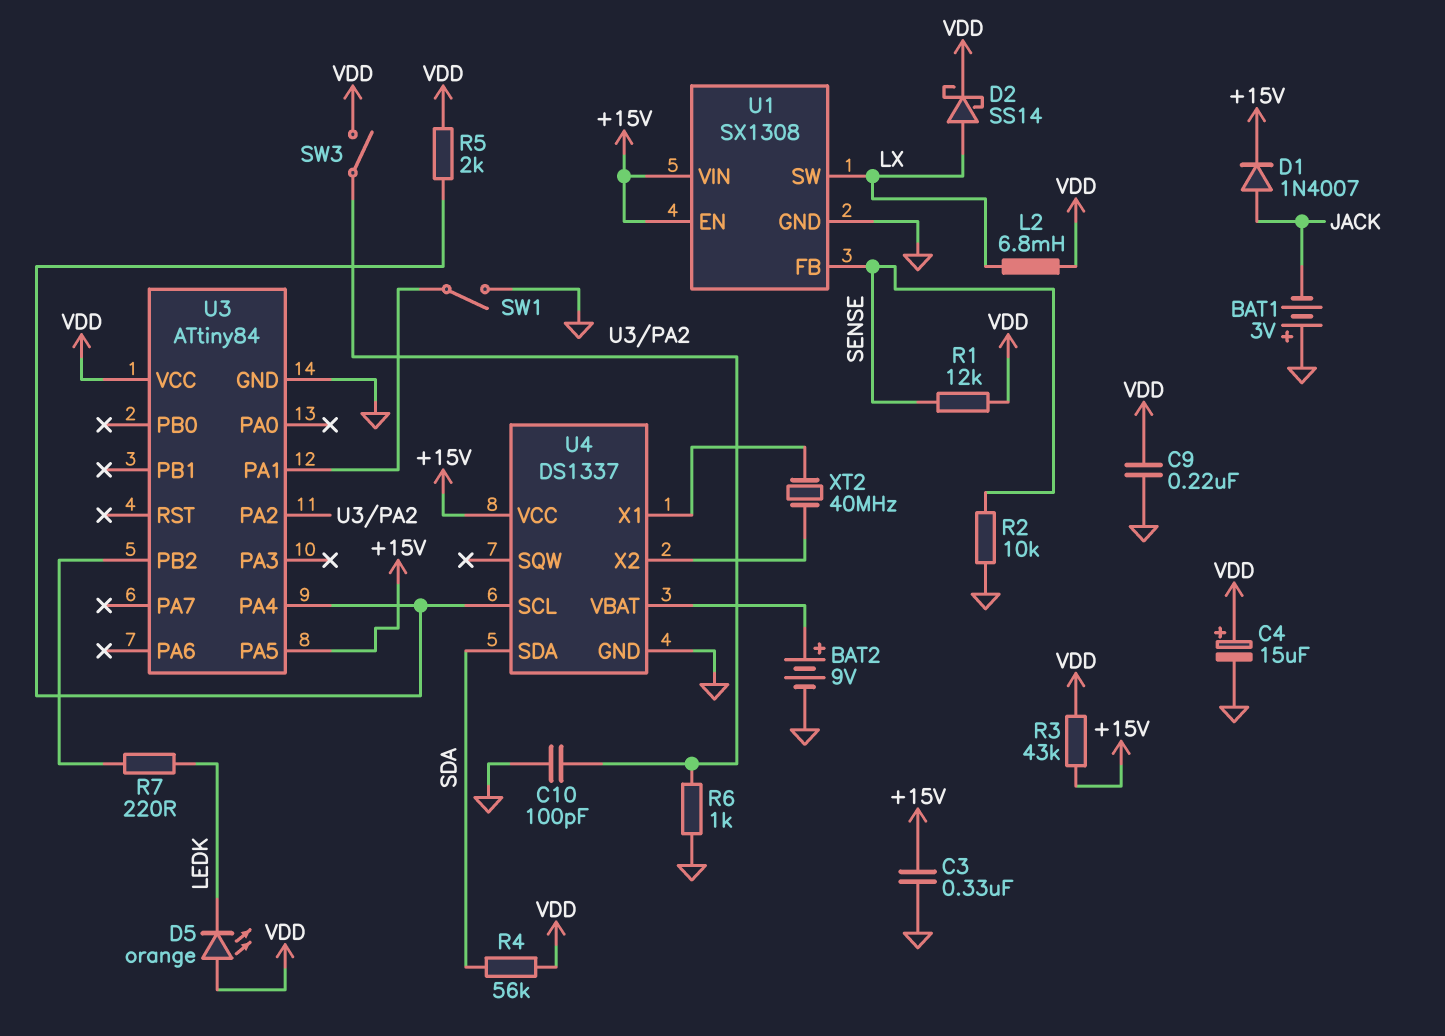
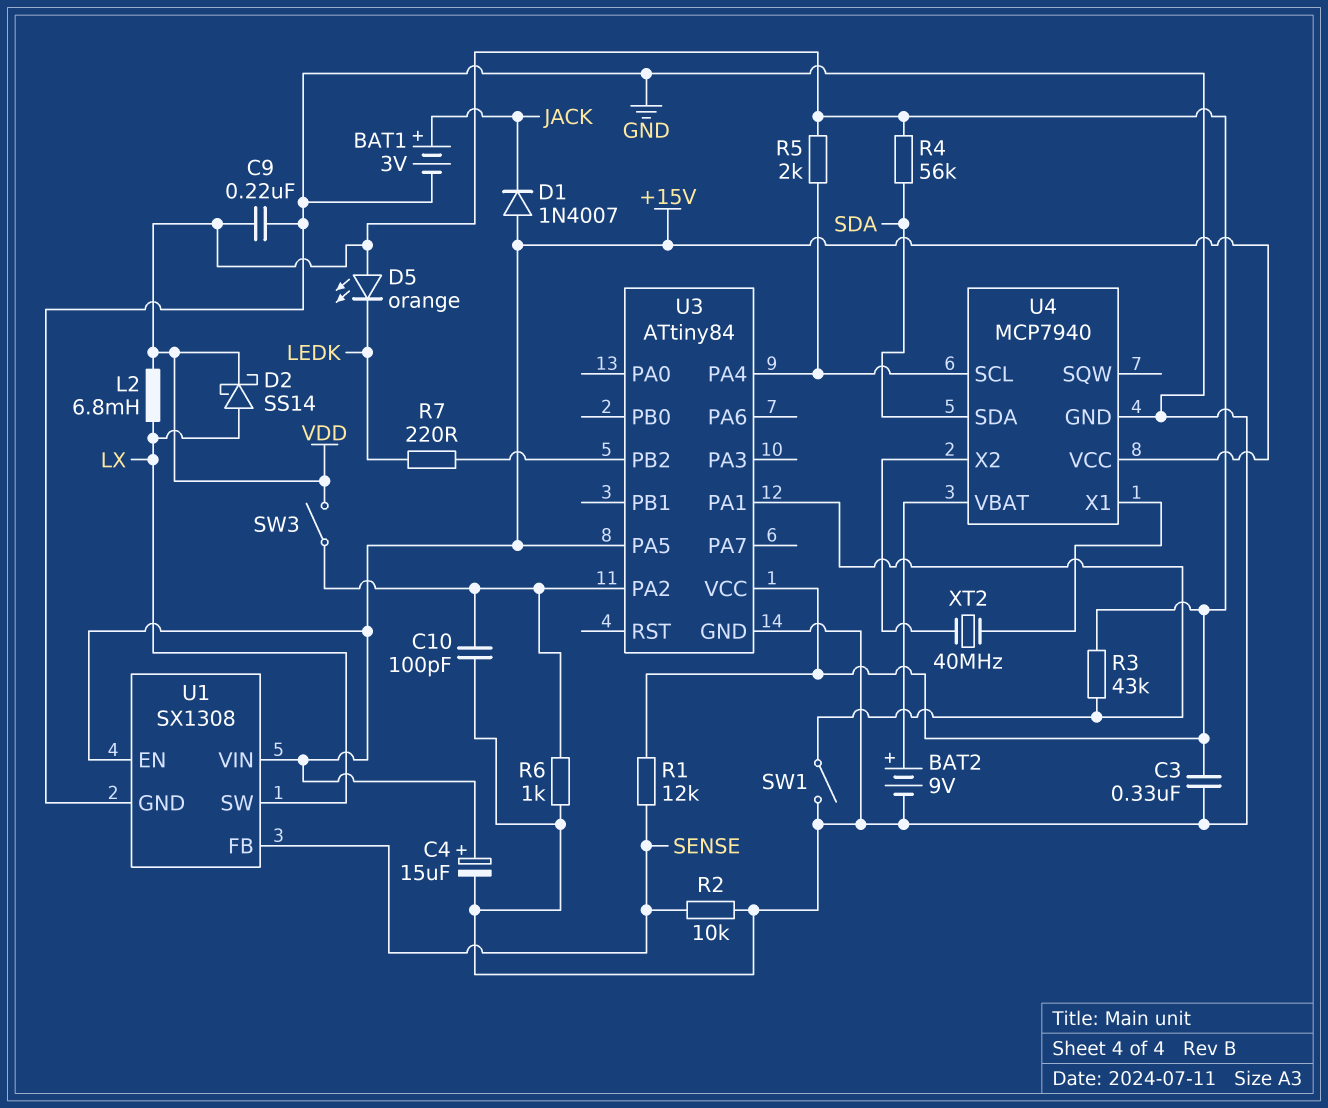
BAT1: 3V (plus GND, minus JACK) -> 3V (plus JACK, minus GND)
C3: 330nF (+15V, GND) -> 330nF (GND, VDD)
C4: 15uF (plus VDD, minus GND) -> 15uF (plus +15V, minus GND)
D1: diode 1N4007 (A JACK, K +15V) -> diode 1N4007 (A +15V, K JACK)
R3: 43k (+15V, VDD) -> 43k (U3/PA1, VDD)
U4: DS1337 -> MCP7940

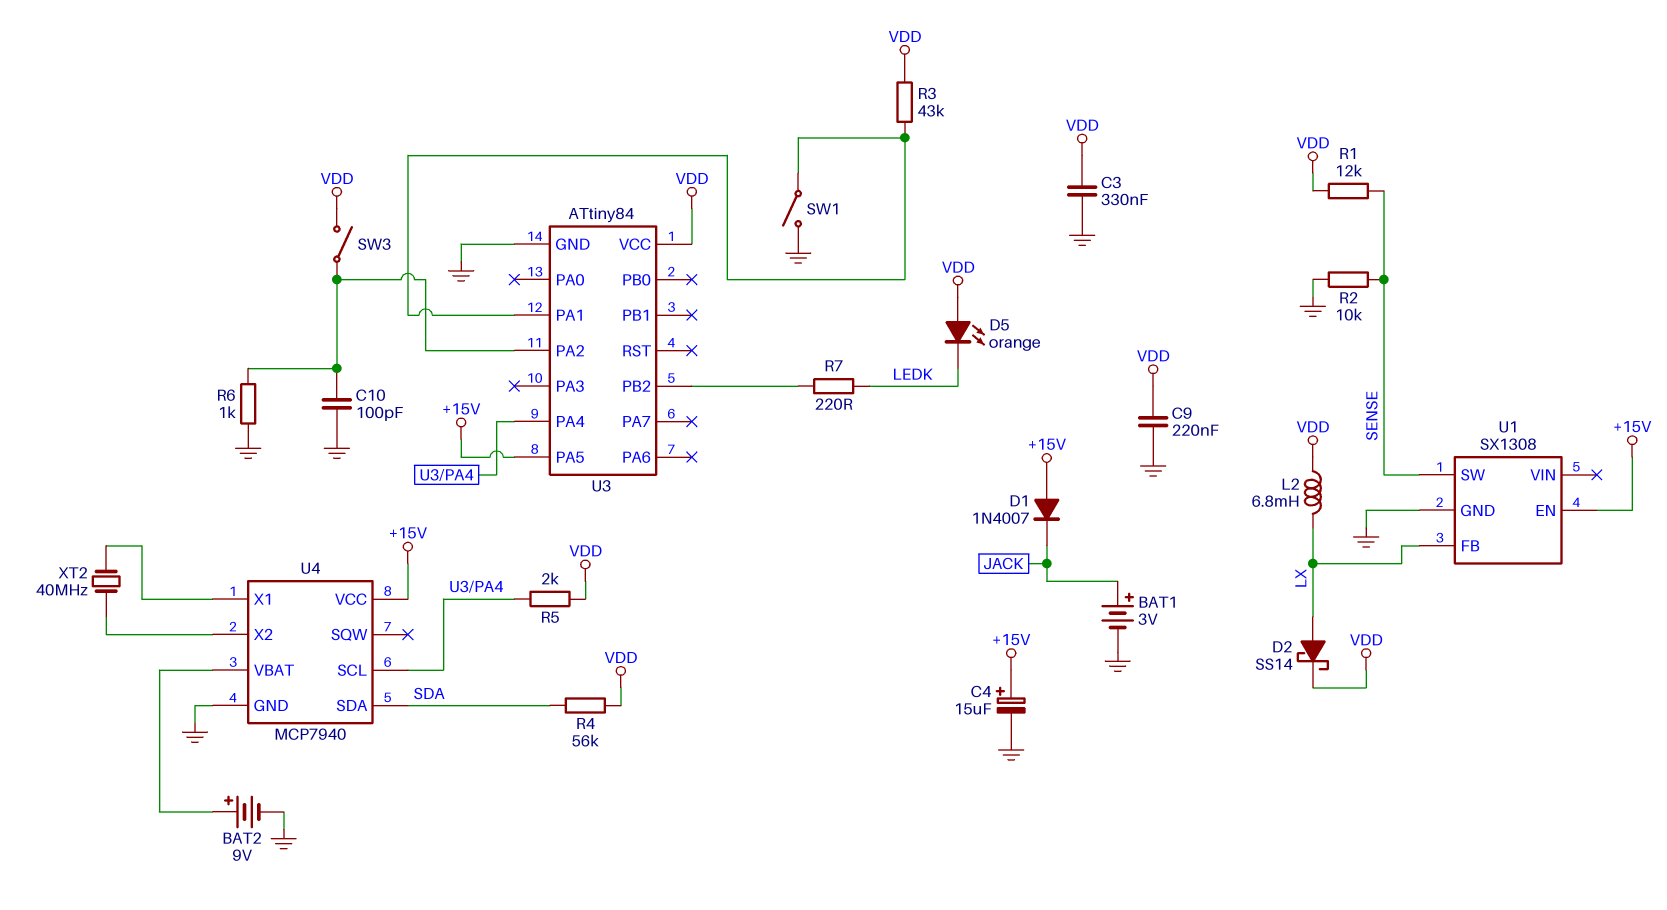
U1 pin FB: SENSE -> LX
U1 pin SW: LX -> SENSE
U1 pin VIN: +15V -> none

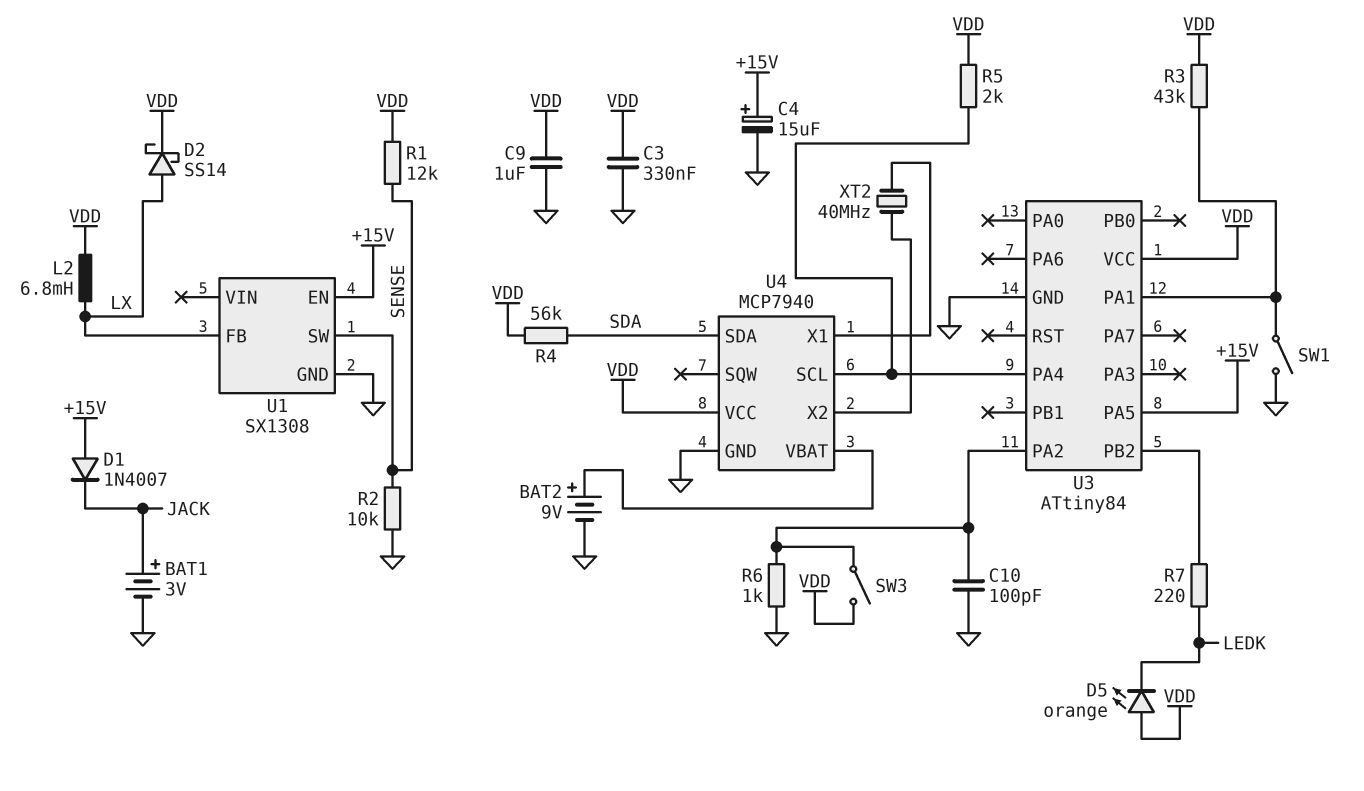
C9: 220nF (GND, VDD) -> 1uF (GND, VDD)
U4 pin VCC: +15V -> VDD

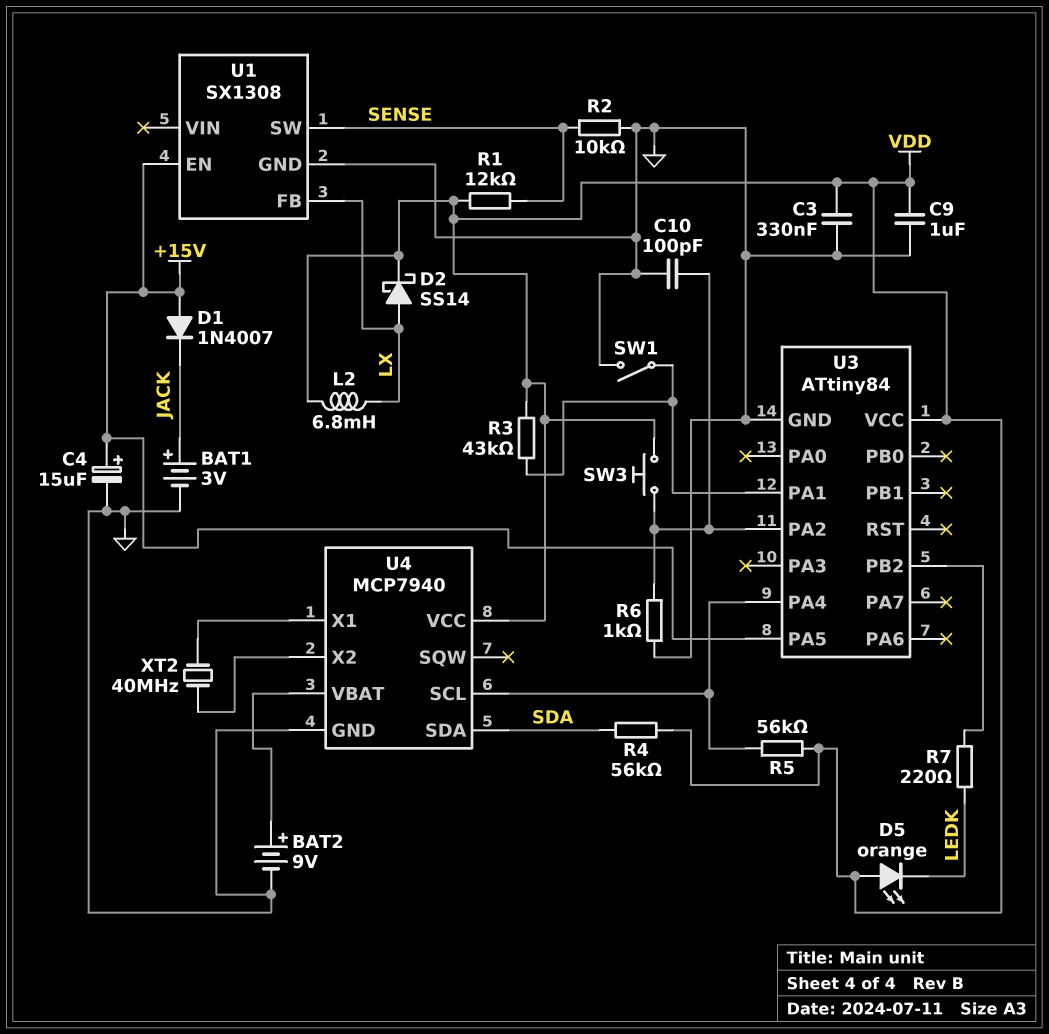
R5: 2k (U3/PA4, VDD) -> 56k (U3/PA4, VDD)
SW3: switch (U3/PA2, VDD) -> button (U3/PA2, VDD)

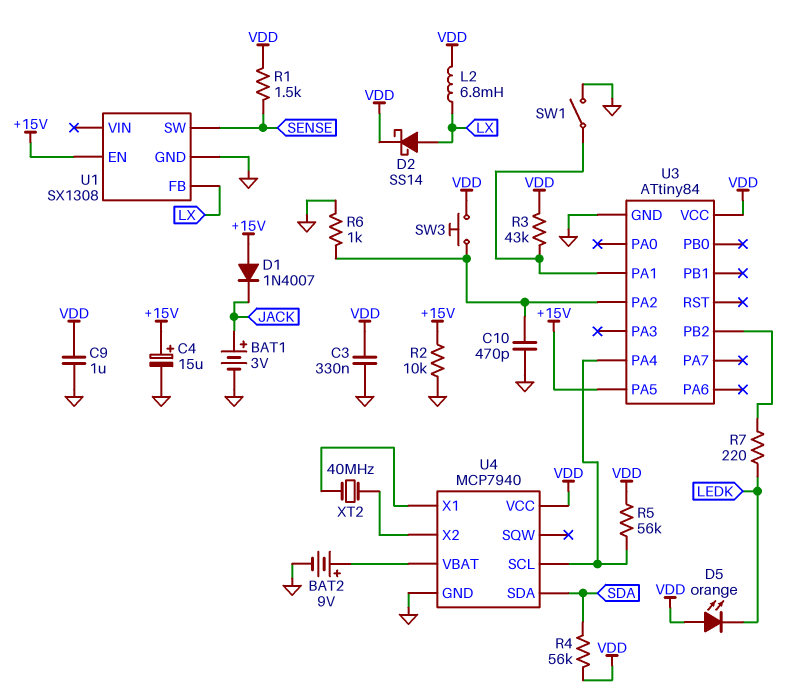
C10: 100pF (GND, U3/PA2) -> 470pF (GND, U3/PA2)
R1: 12k (SENSE, VDD) -> 1.5k (SENSE, VDD)
R2: 10k (GND, SENSE) -> 10k (+15V, GND)

